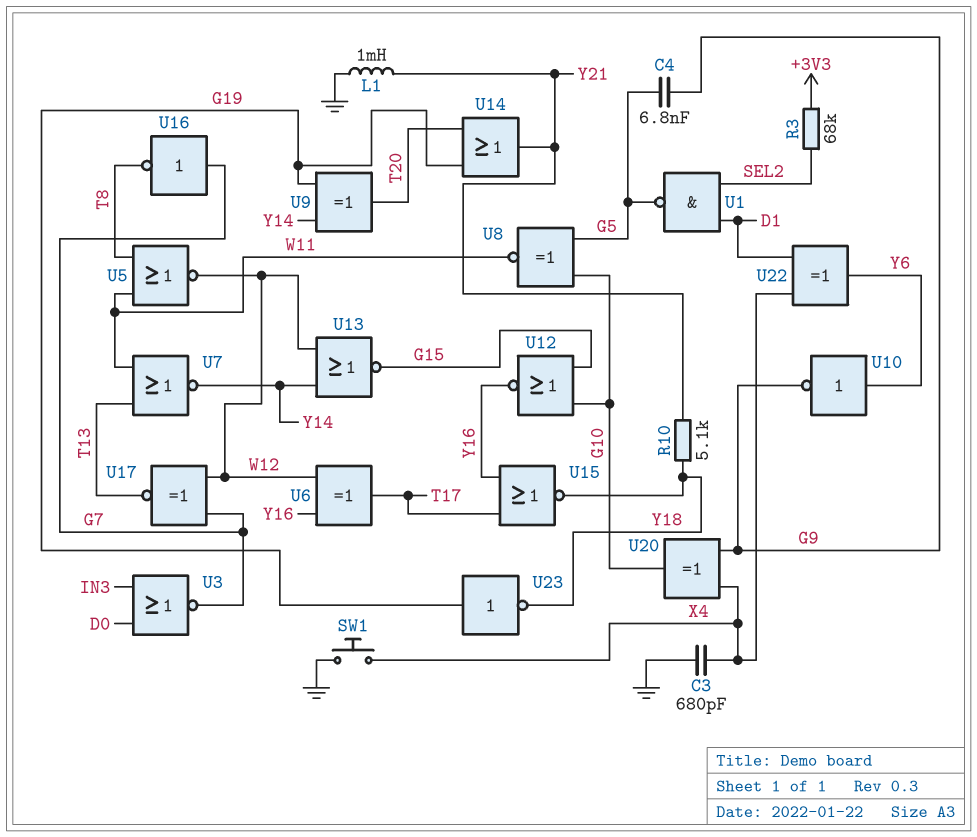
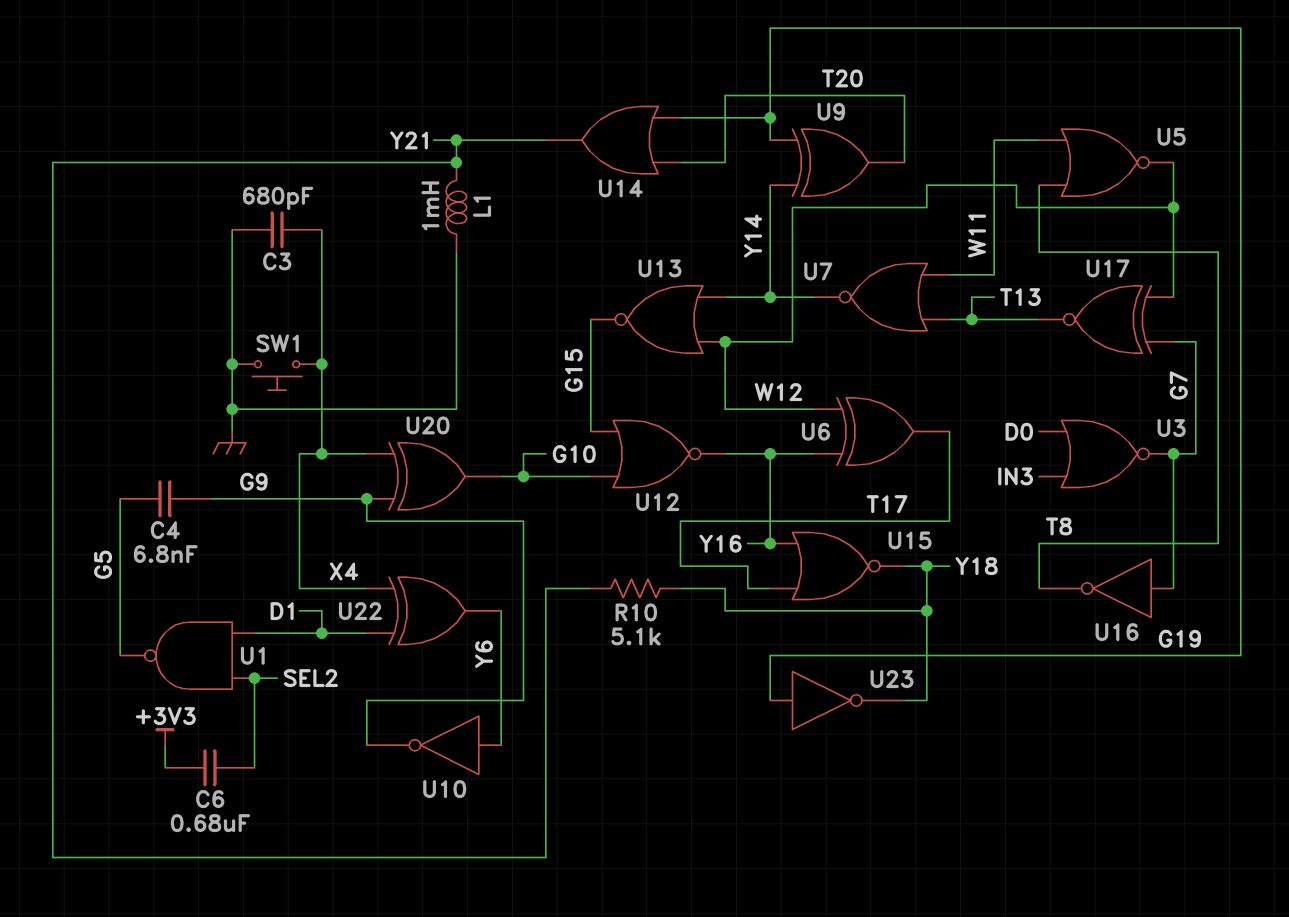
C6: none -> 680nF (+3V3, SEL2)
R3: 68k (+3V3, SEL2) -> none
U8: XNOR (in G5, in G10, out W11) -> none

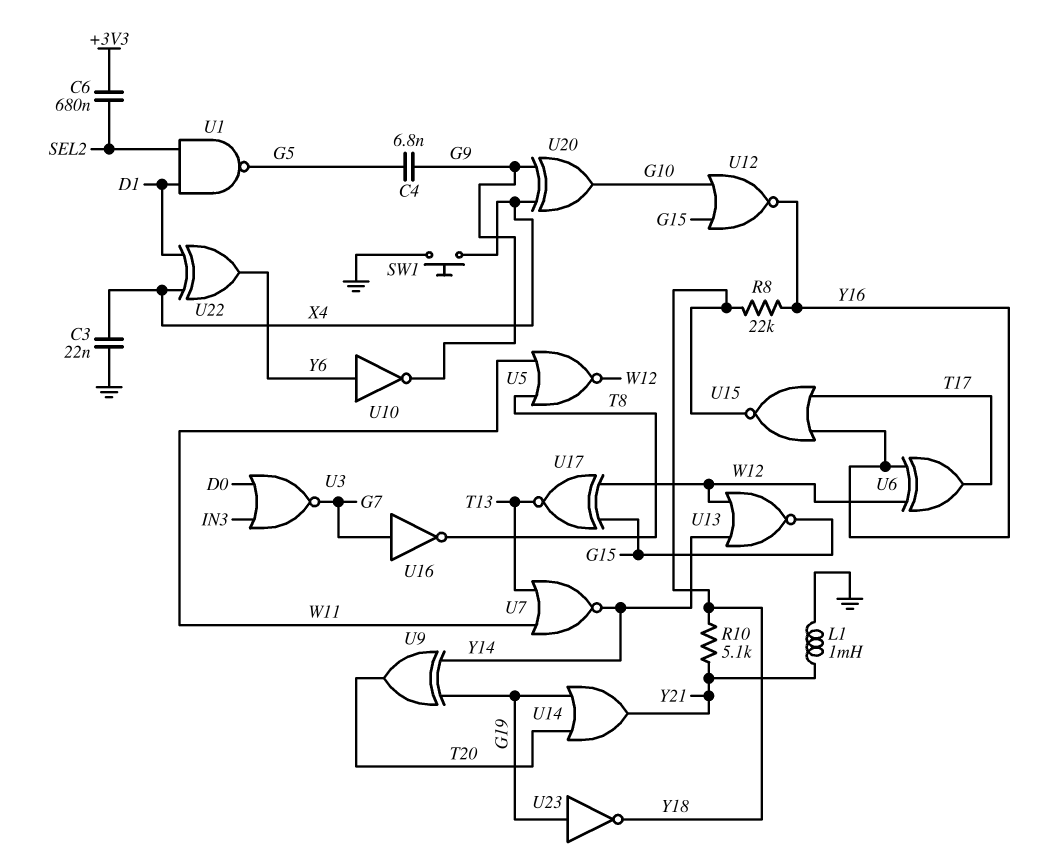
C3: 680pF (GND, X4) -> 22nF (GND, X4)
R8: none -> 22k (Y16, Y18)
U17: XNOR (in G7, in W12, out T13) -> XNOR (in G15, in W12, out T13)

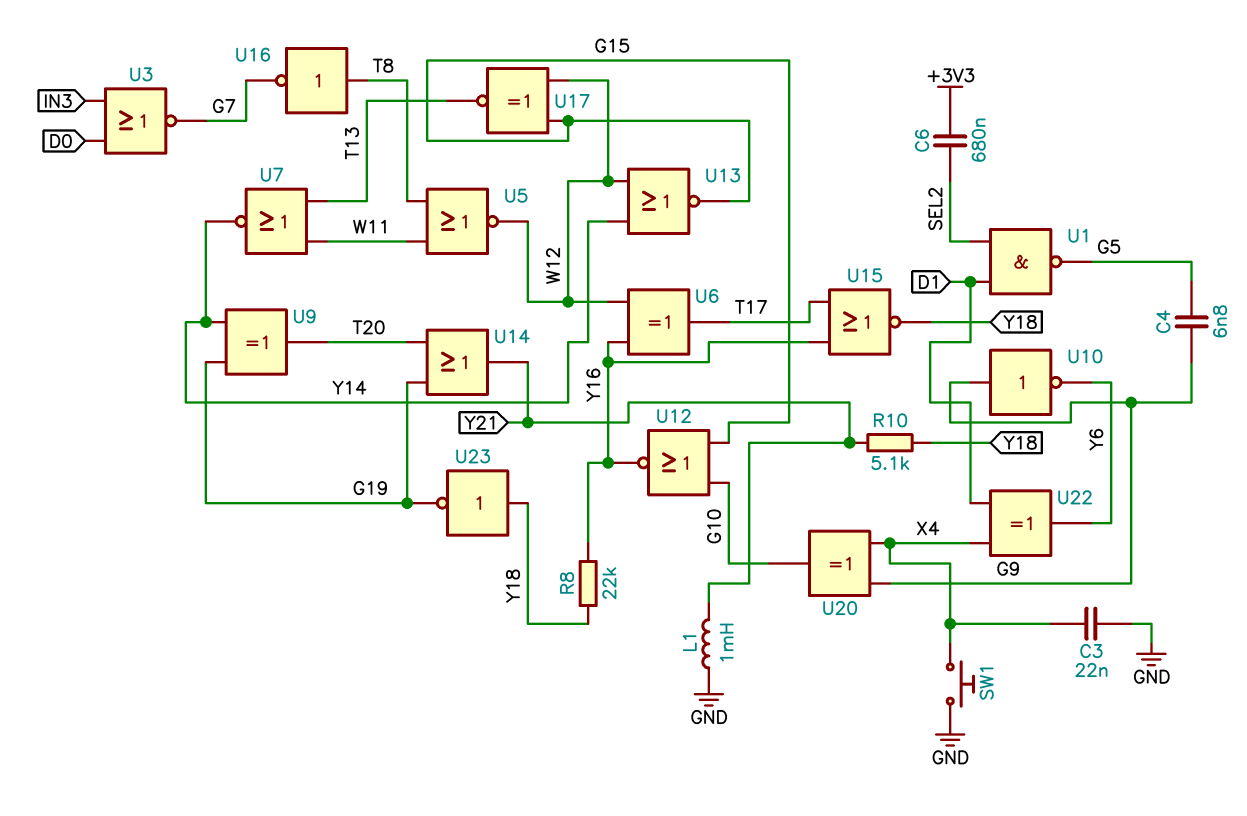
U10: NOT (in Y6, out G9) -> NOT (in G9, out Y6)
U16: NOT (in G7, out T8) -> NOT (in T8, out G7)
U23: NOT (in G19, out Y18) -> NOT (in Y18, out G19)

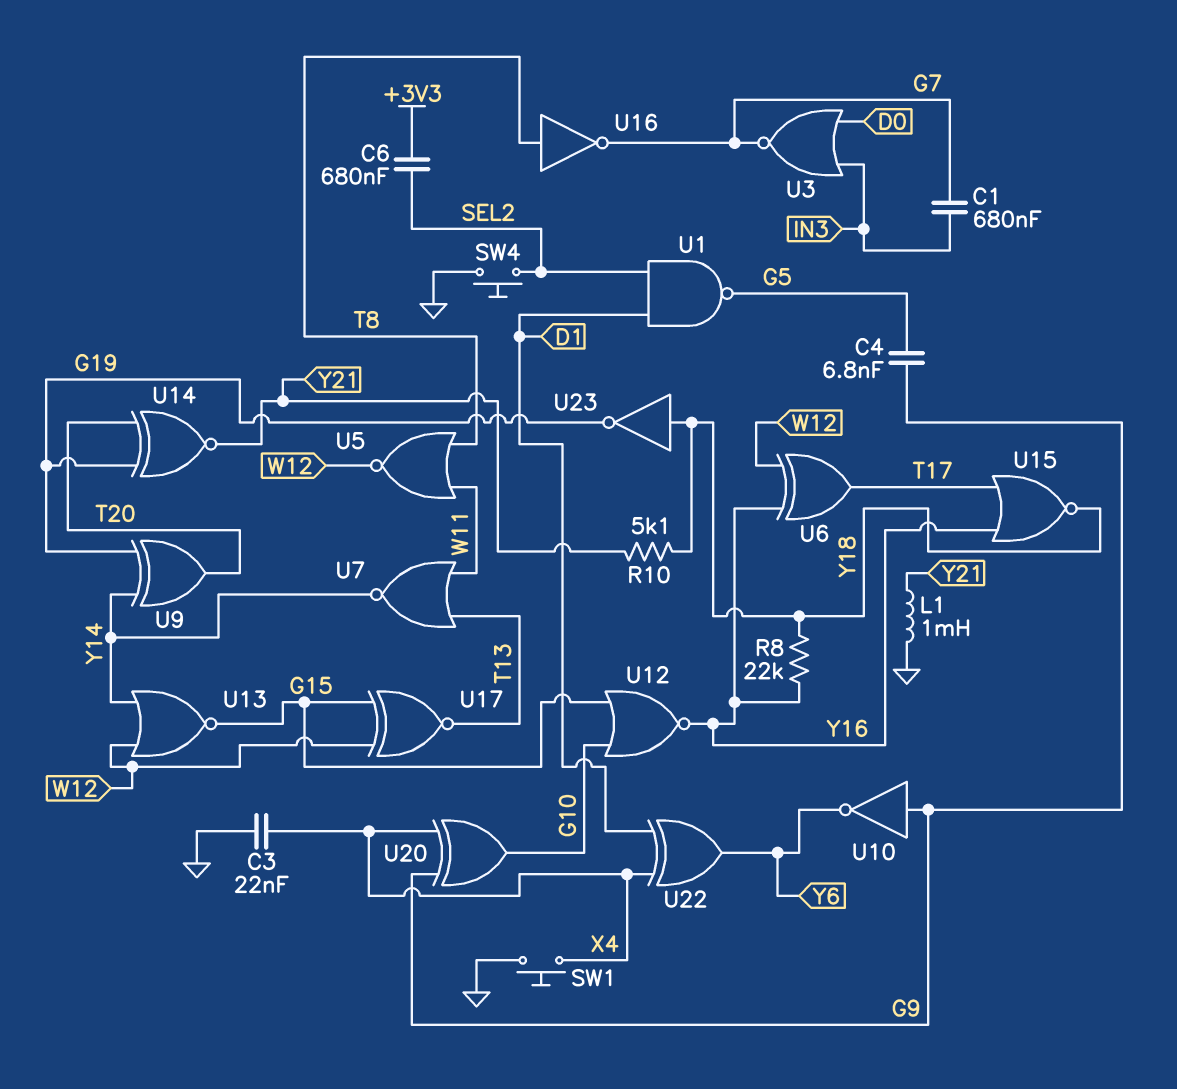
C1: none -> 680nF (G7, IN3)
SW4: none -> button (GND, SEL2)
U14: OR (in G19, in T20, out Y21) -> XNOR (in G19, in T20, out Y21)

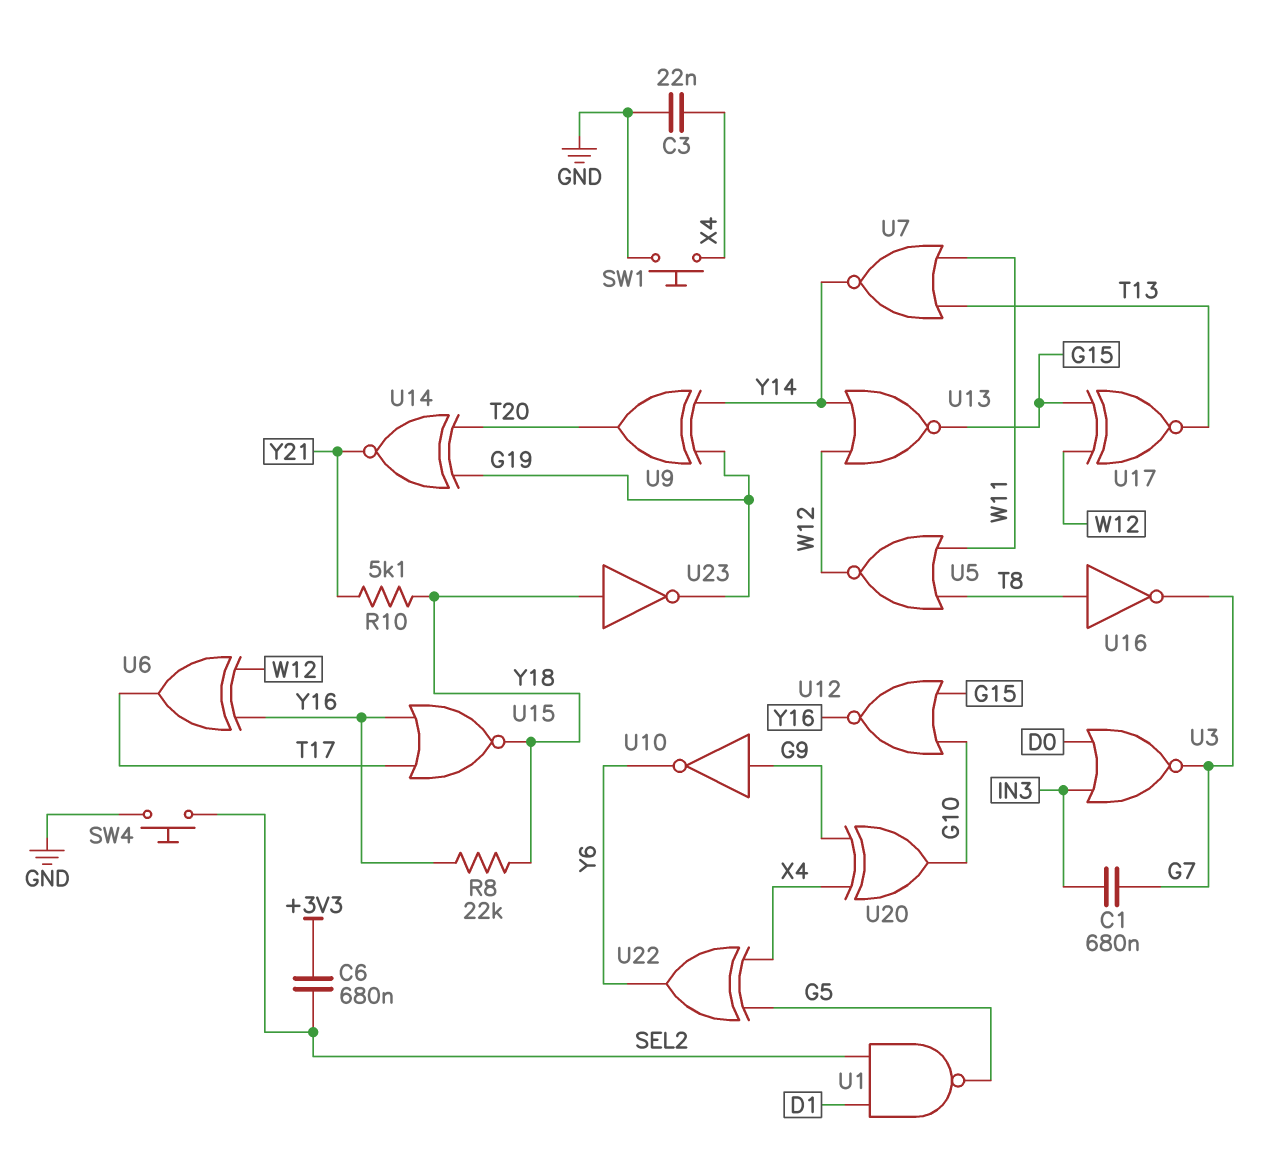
C4: 6.8nF (G5, G9) -> none
L1: 1mH (GND, Y21) -> none
U22: XOR (in D1, in X4, out Y6) -> XOR (in G5, in X4, out Y6)

